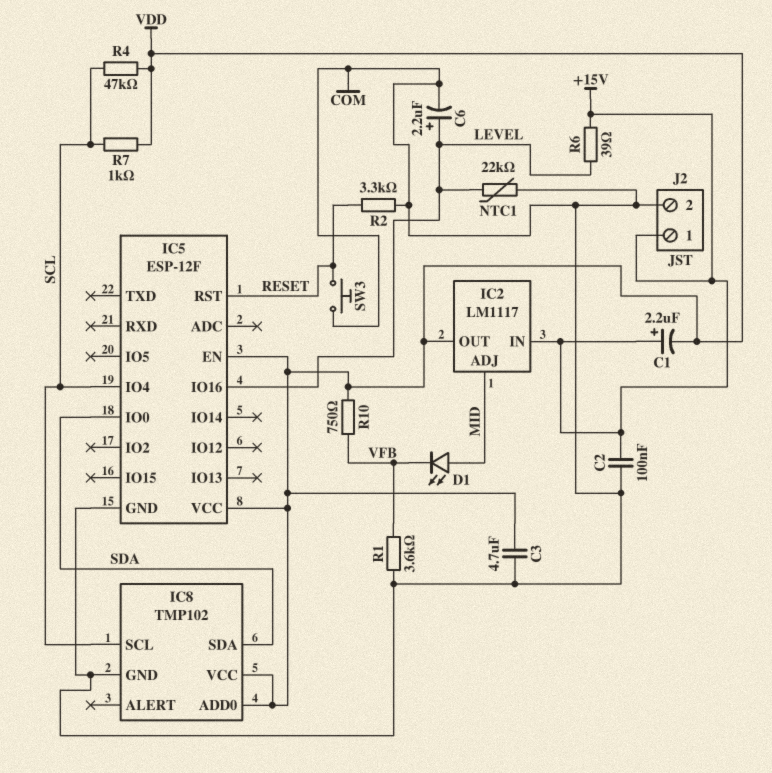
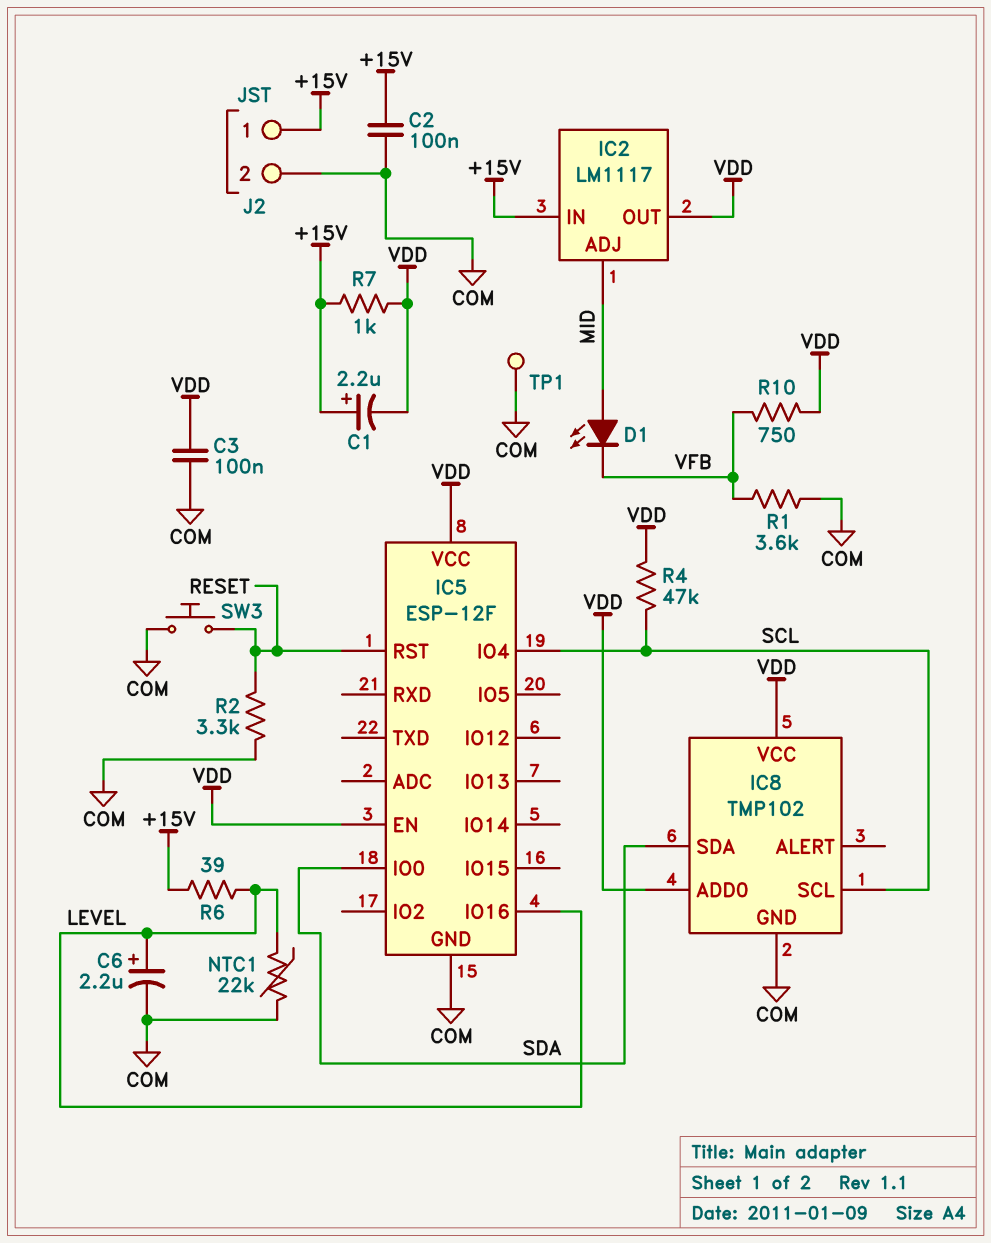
C3: 4.7uF (COM, VDD) -> 100nF (COM, VDD)
R7: 1k (SCL, VDD) -> 1k (+15V, VDD)
TP1: none -> test point (COM)

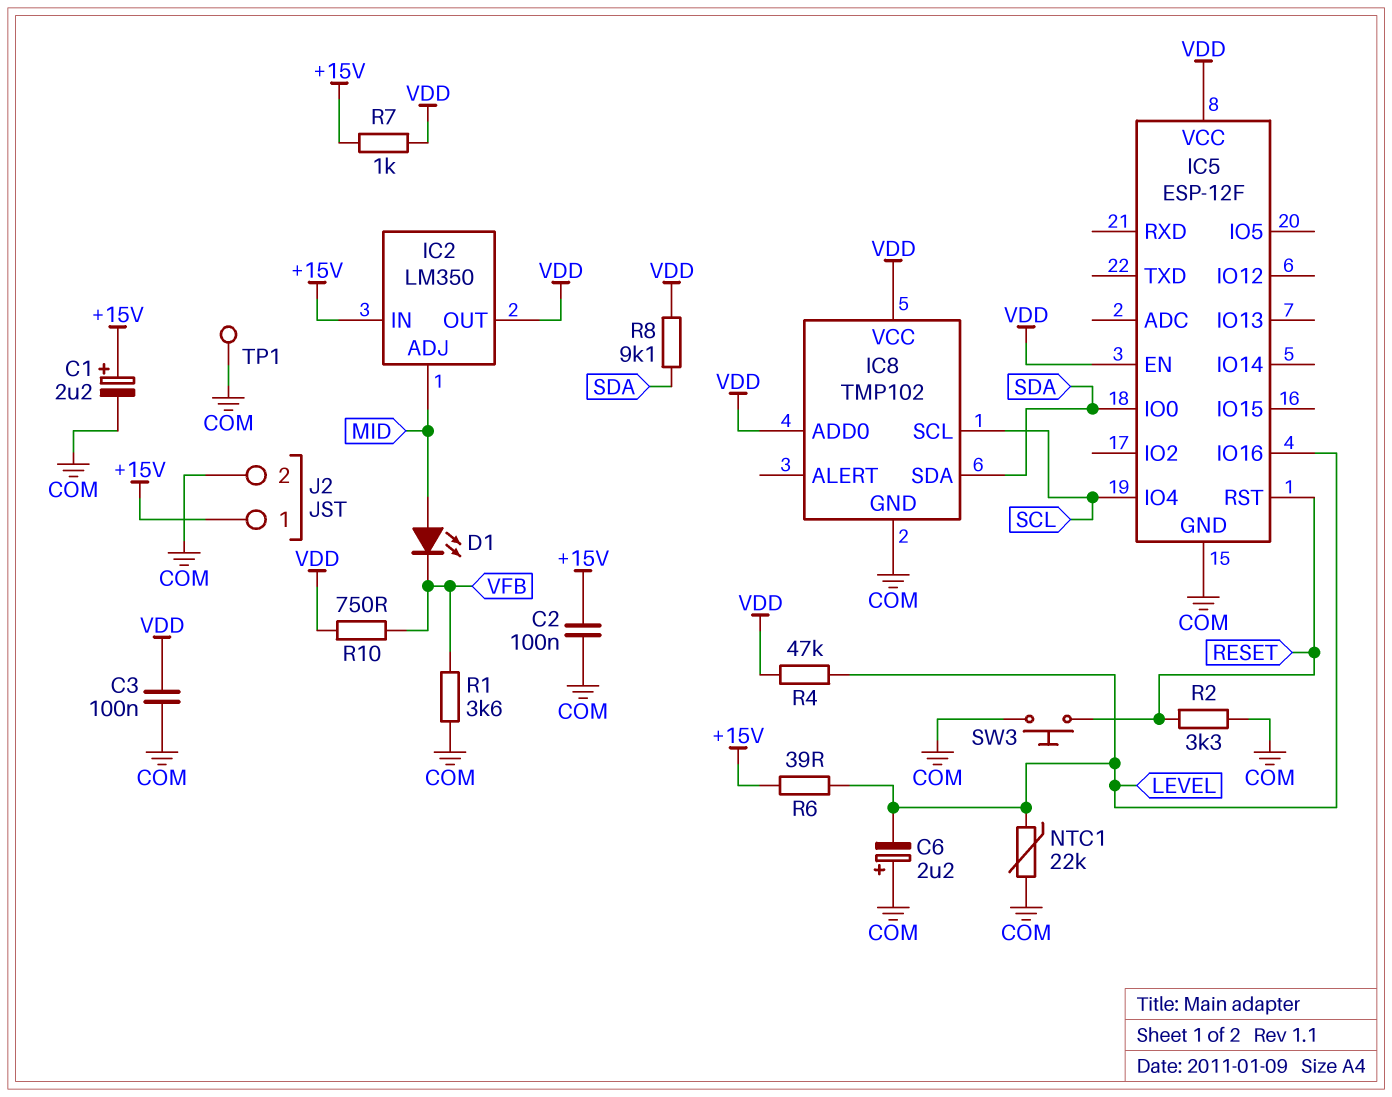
C1: 2.2uF (plus +15V, minus VDD) -> 2.2uF (plus +15V, minus COM)
C6: 2.2uF (plus LEVEL, minus COM) -> 2.2uF (plus COM, minus LEVEL)
IC2: LM1117 -> LM350
R4: 47k (SCL, VDD) -> 47k (LEVEL, VDD)
R8: none -> 9.1k (SDA, VDD)

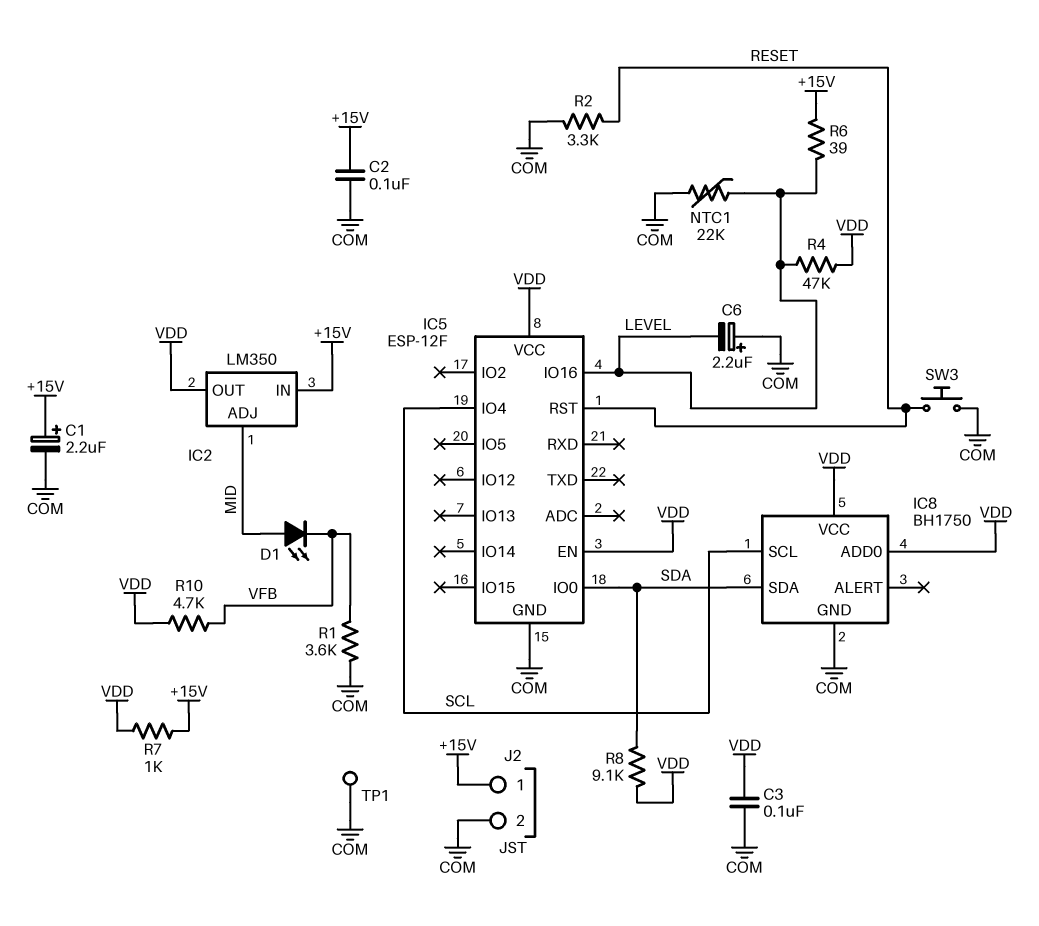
IC8: TMP102 -> BH1750
R10: 750 (VDD, VFB) -> 4.7k (VDD, VFB)

